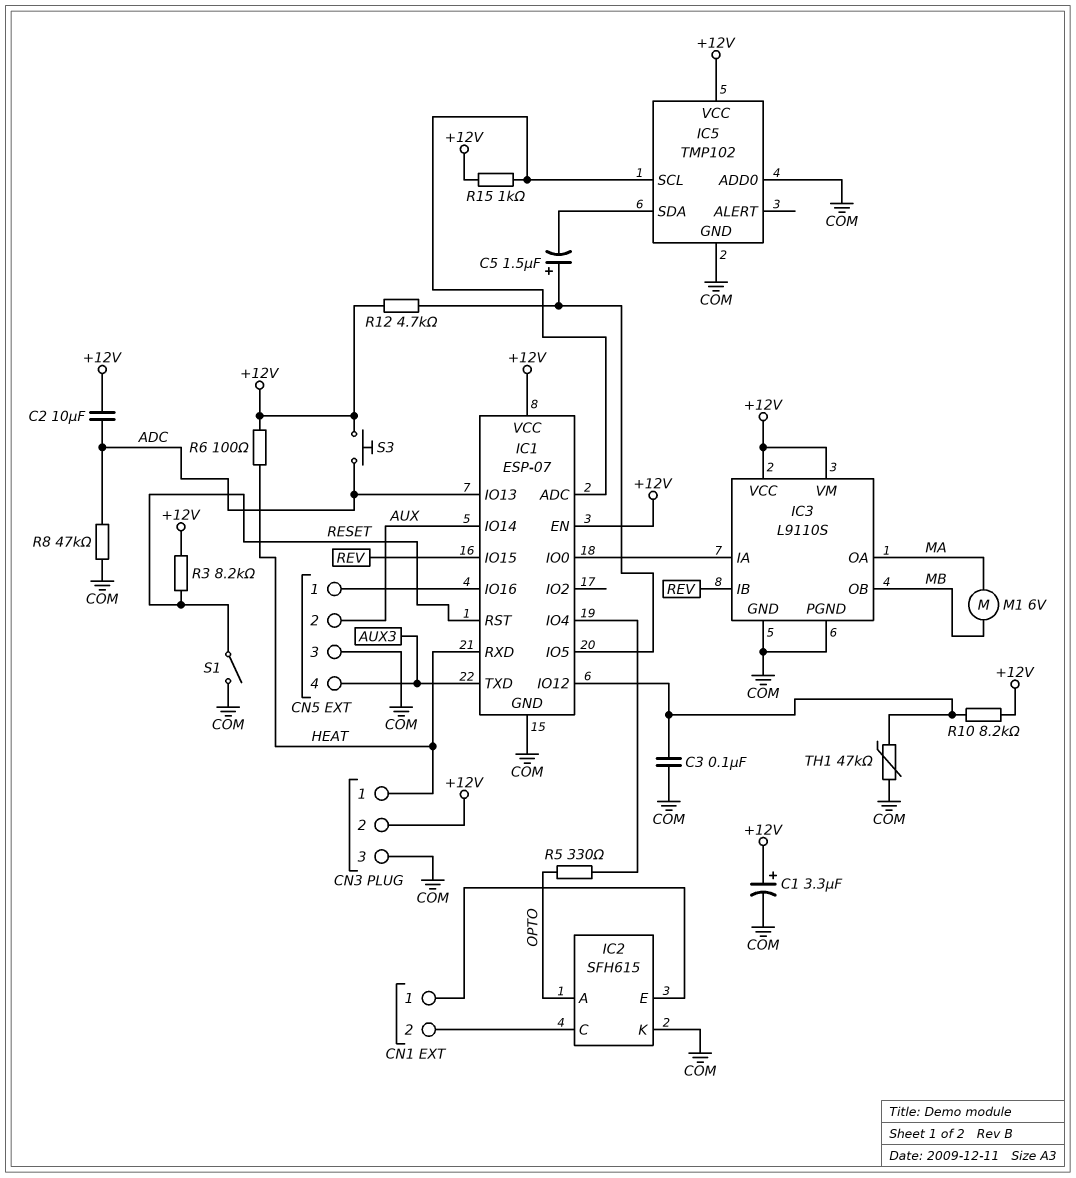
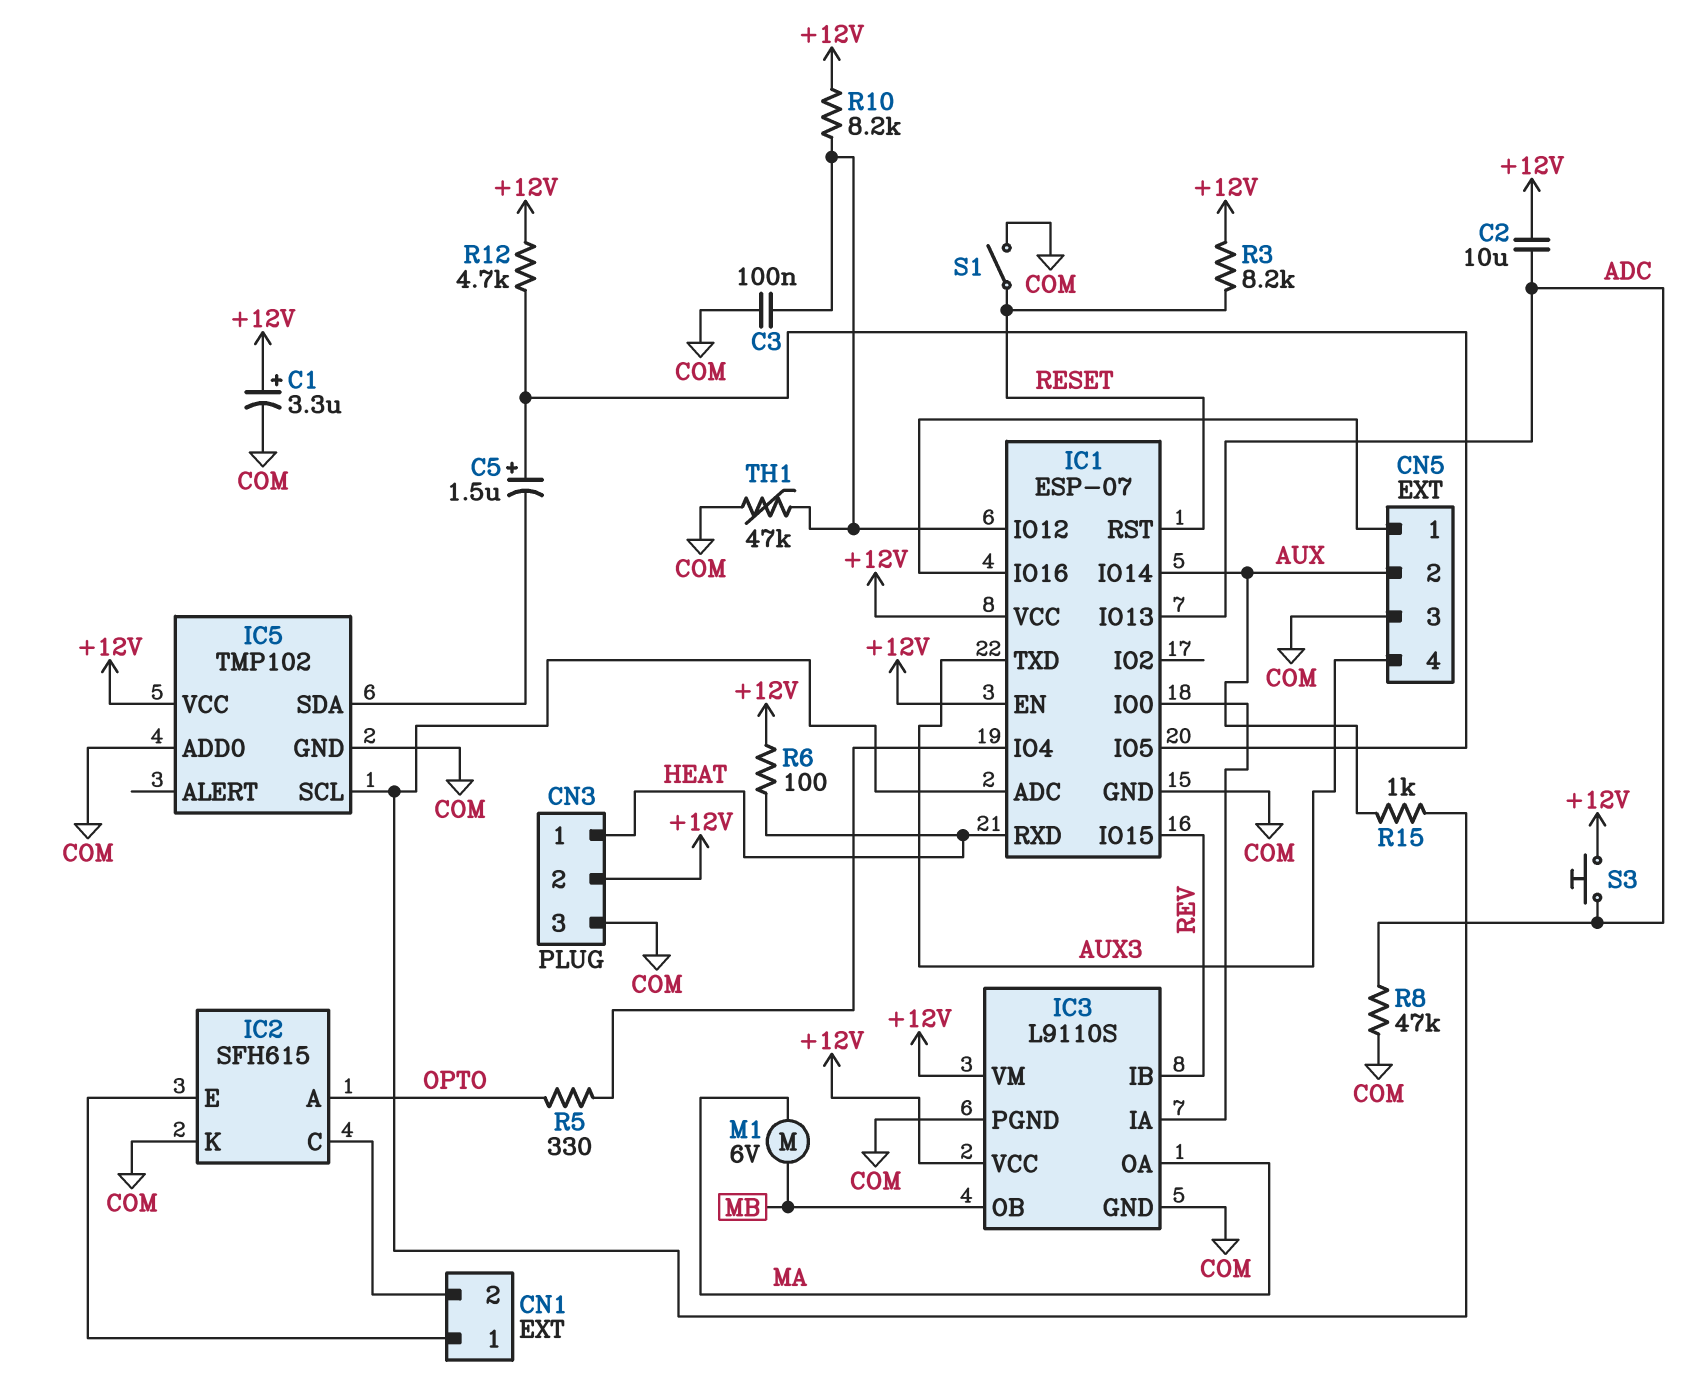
R15: 1k (+12V, IC1/ADC) -> 1k (AUX, IC1/ADC)

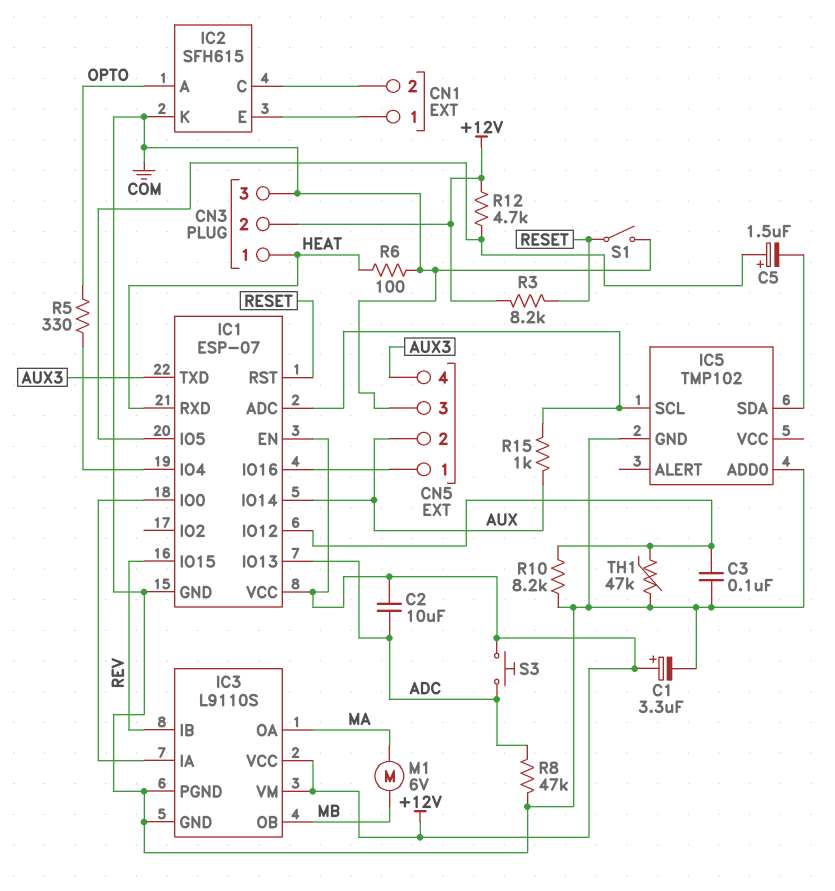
IC5 pin VCC: +12V -> none
R6: 100 (+12V, HEAT) -> 100 (COM, HEAT)
R10: 8.2k (+12V, IC1/IO12) -> 8.2k (COM, IC1/IO12)

